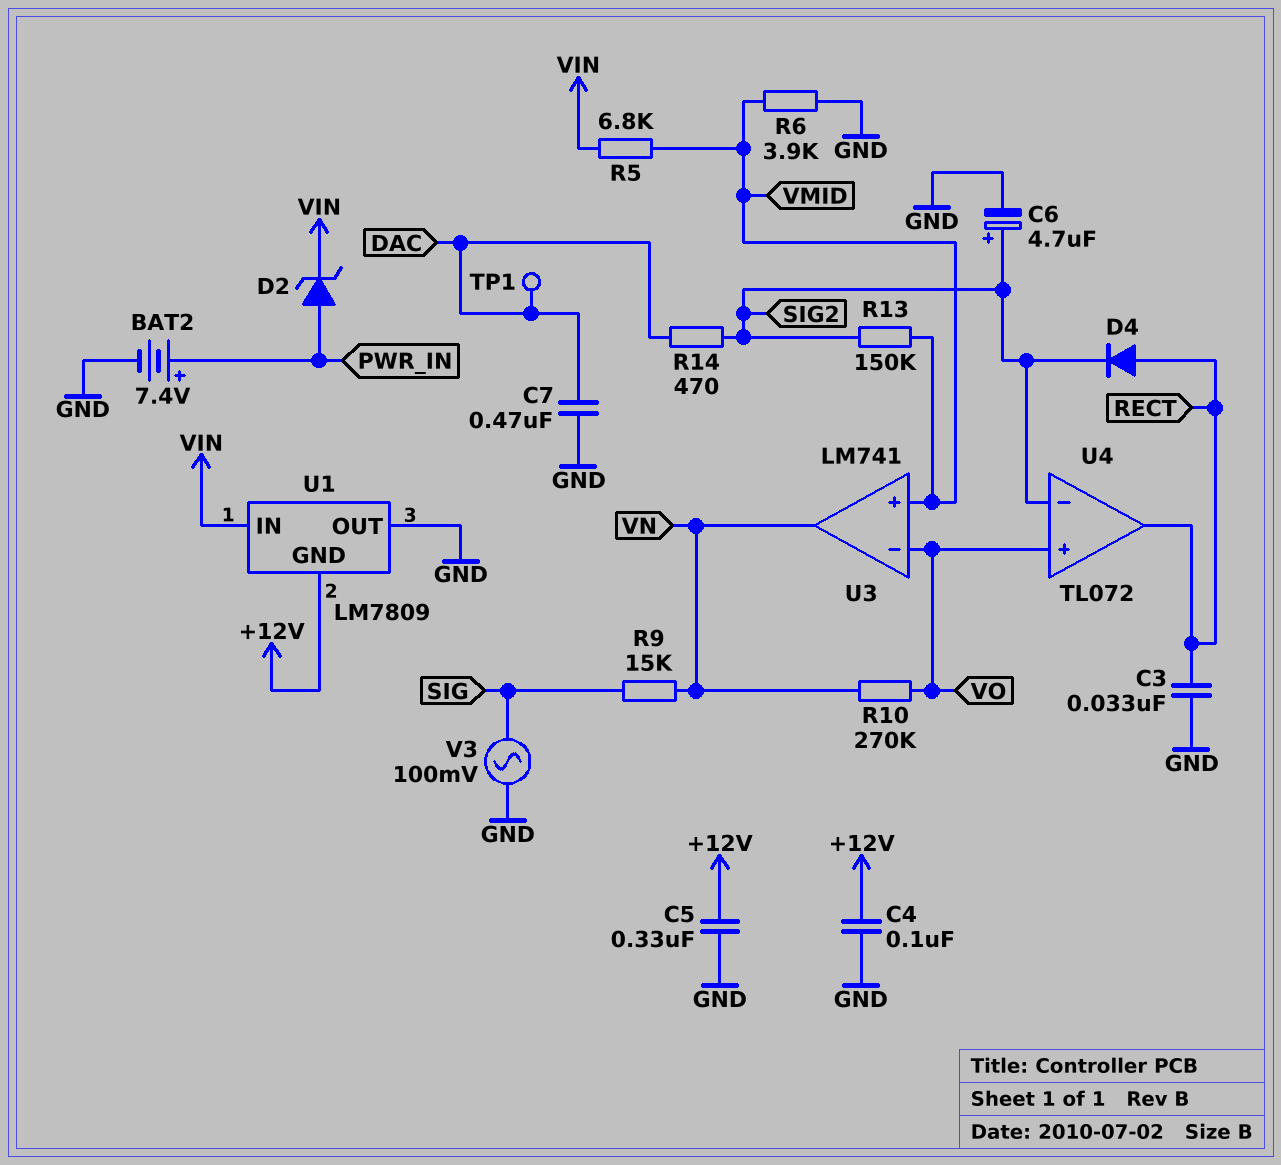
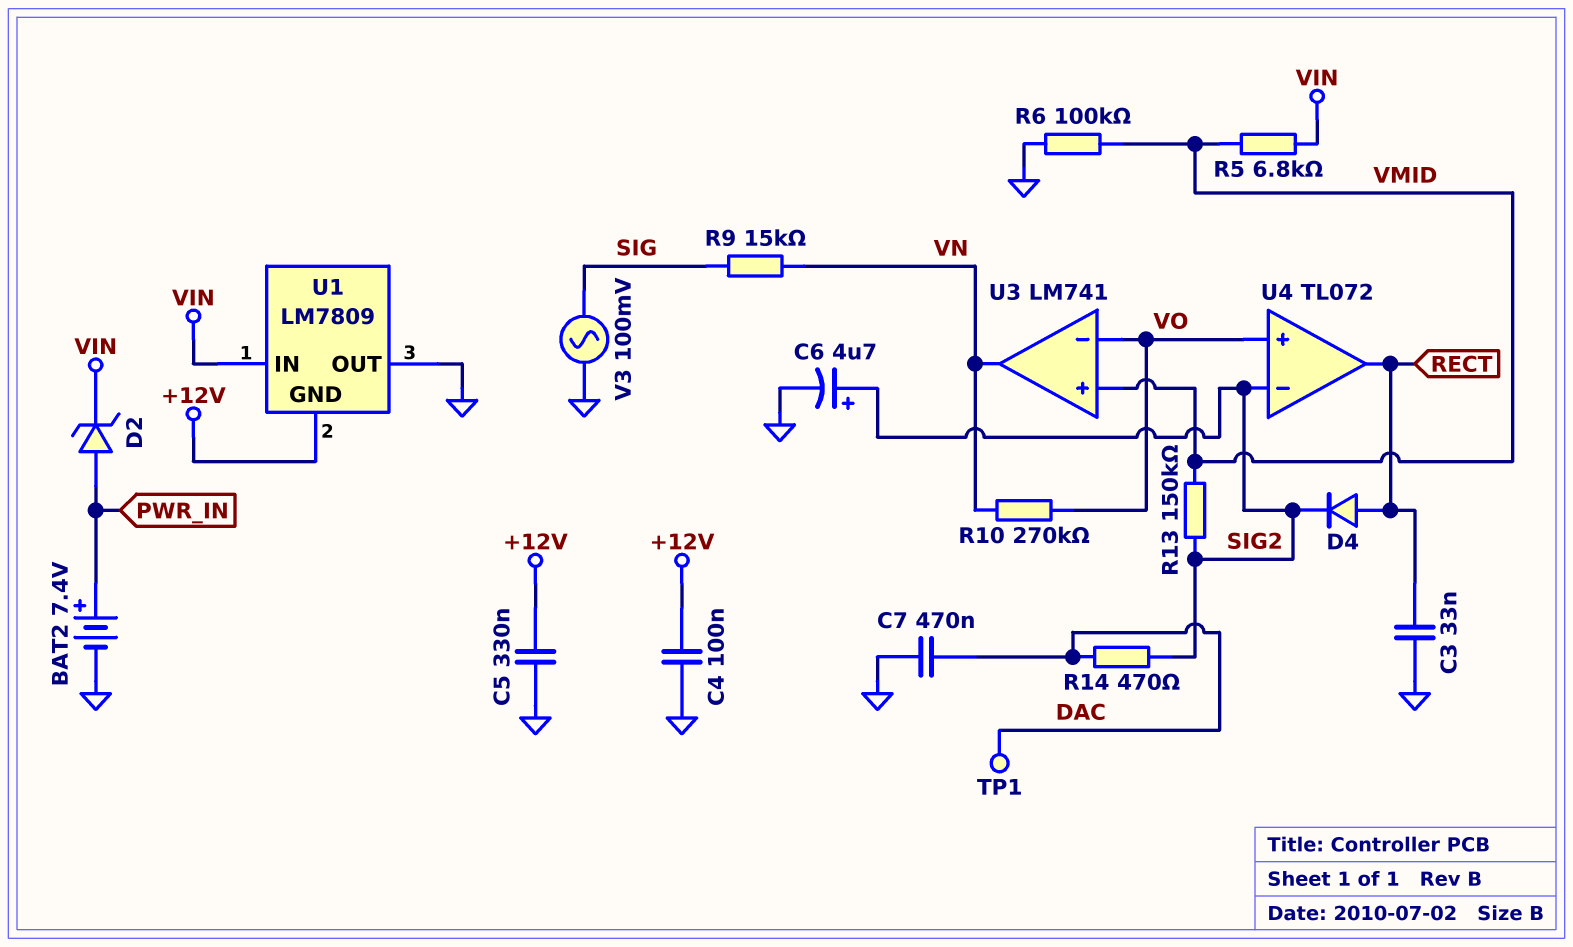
R6: 3.9k (GND, VMID) -> 100k (GND, VMID)

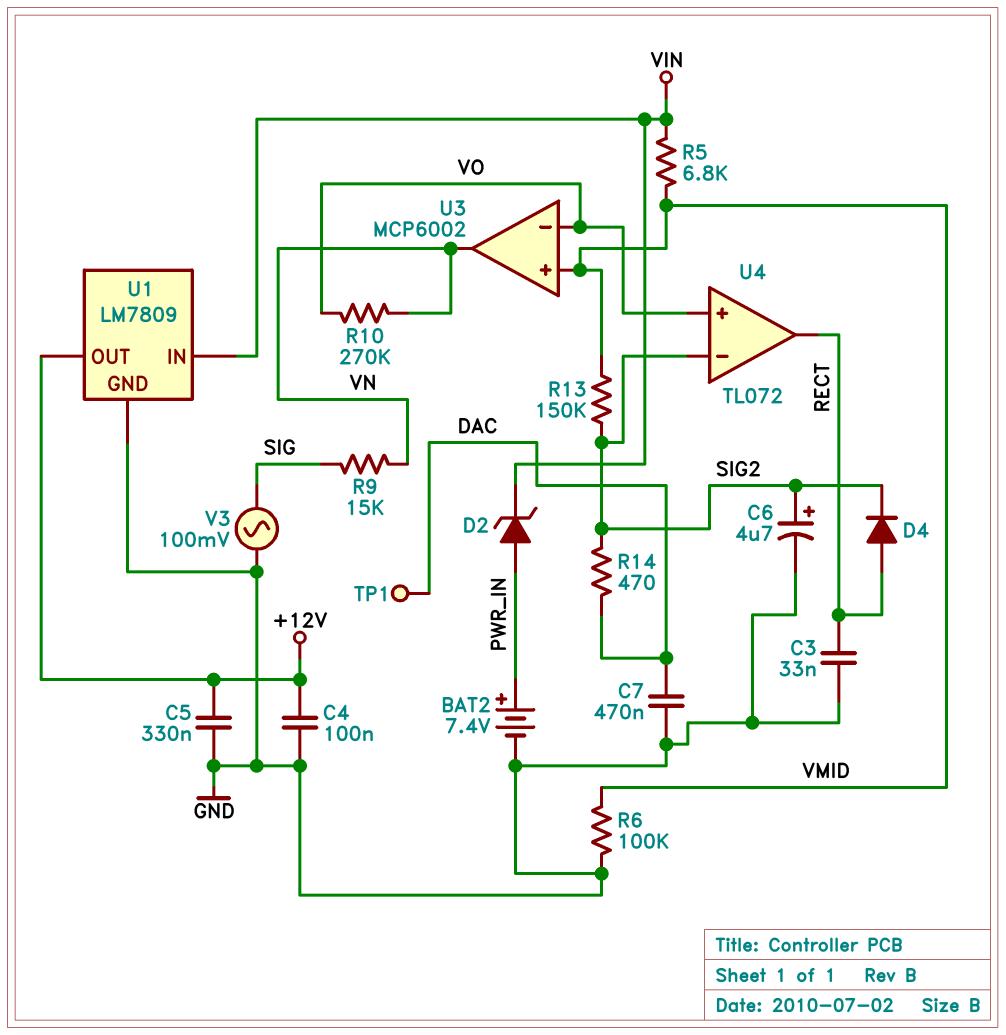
U1 pin GND: +12V -> GND
U1 pin OUT: GND -> +12V
U3: LM741 -> MCP6002

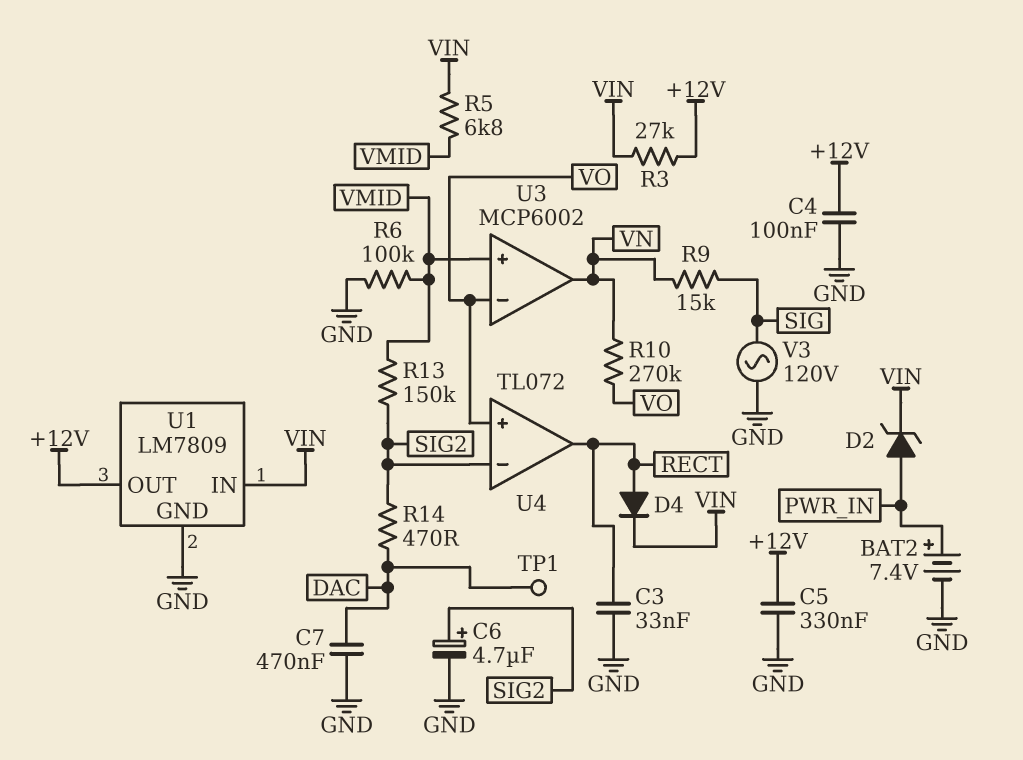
D4: diode (A RECT, K SIG2) -> diode (A RECT, K VIN)
R3: none -> 27k (+12V, VIN)
V3: AC 100mV (GND, SIG) -> AC 120V (GND, SIG)

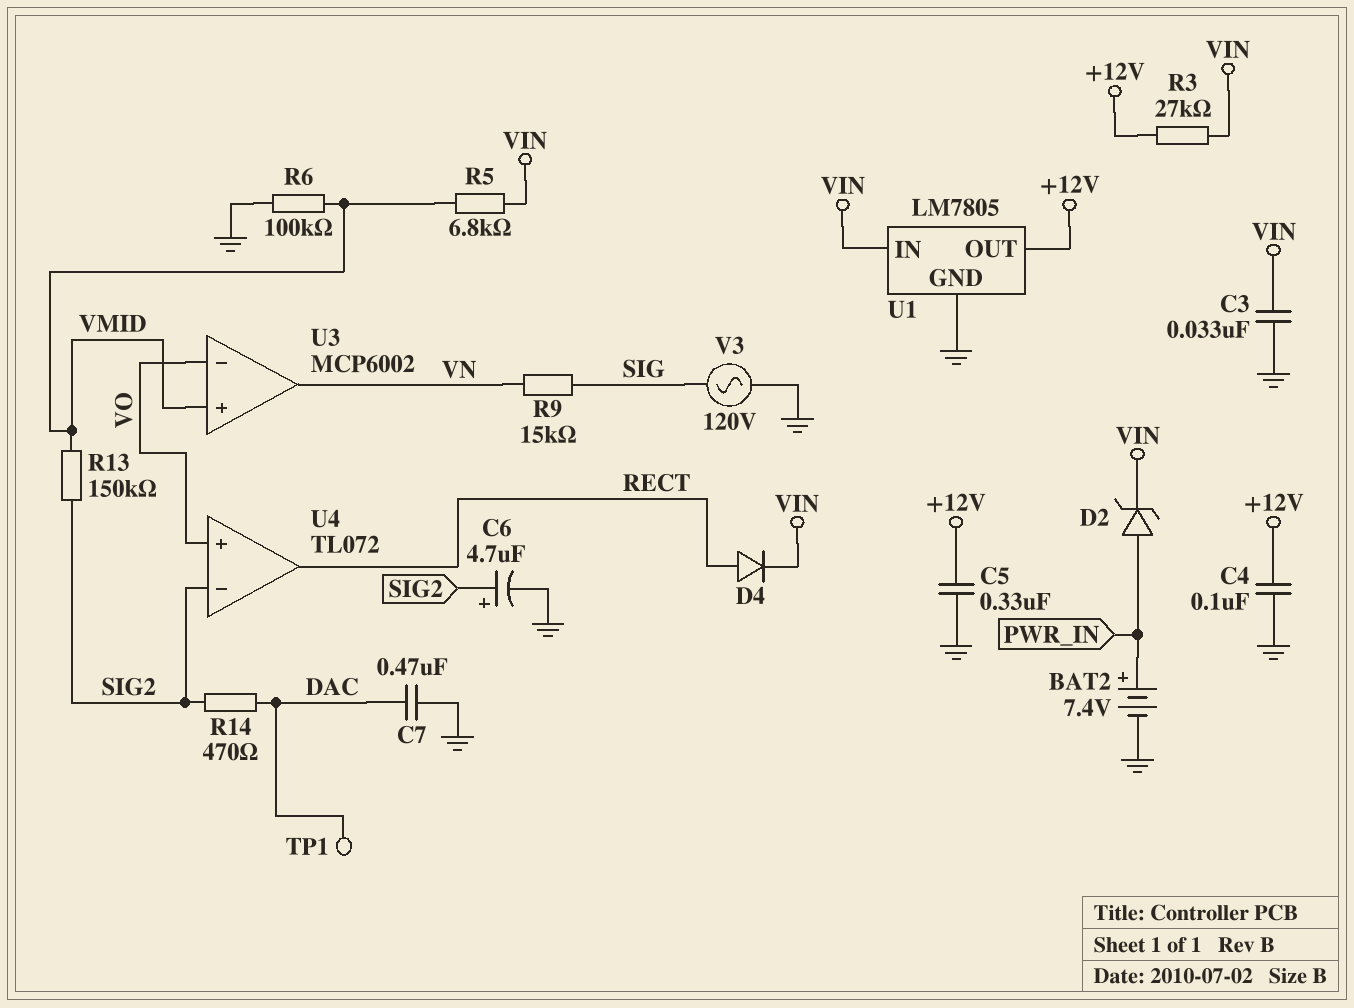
C3: 33nF (GND, RECT) -> 33nF (GND, VIN)
R10: 270k (VN, VO) -> none
U1: LM7809 -> LM7805

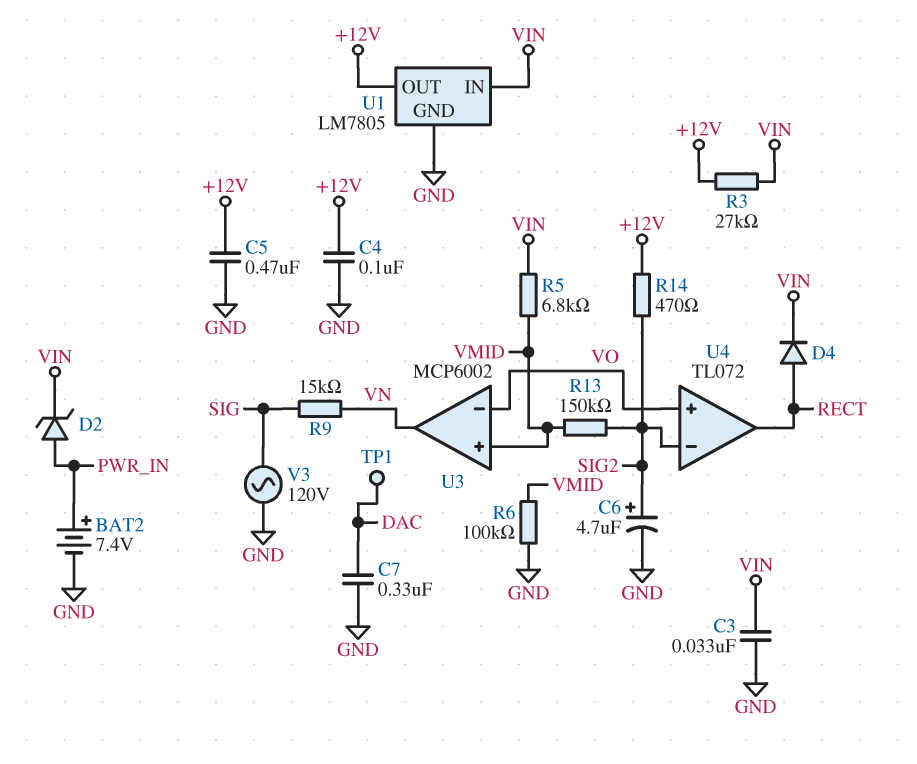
C5: 330nF (+12V, GND) -> 470nF (+12V, GND)
C7: 470nF (DAC, GND) -> 330nF (DAC, GND)
R14: 470 (DAC, SIG2) -> 470 (+12V, SIG2)

